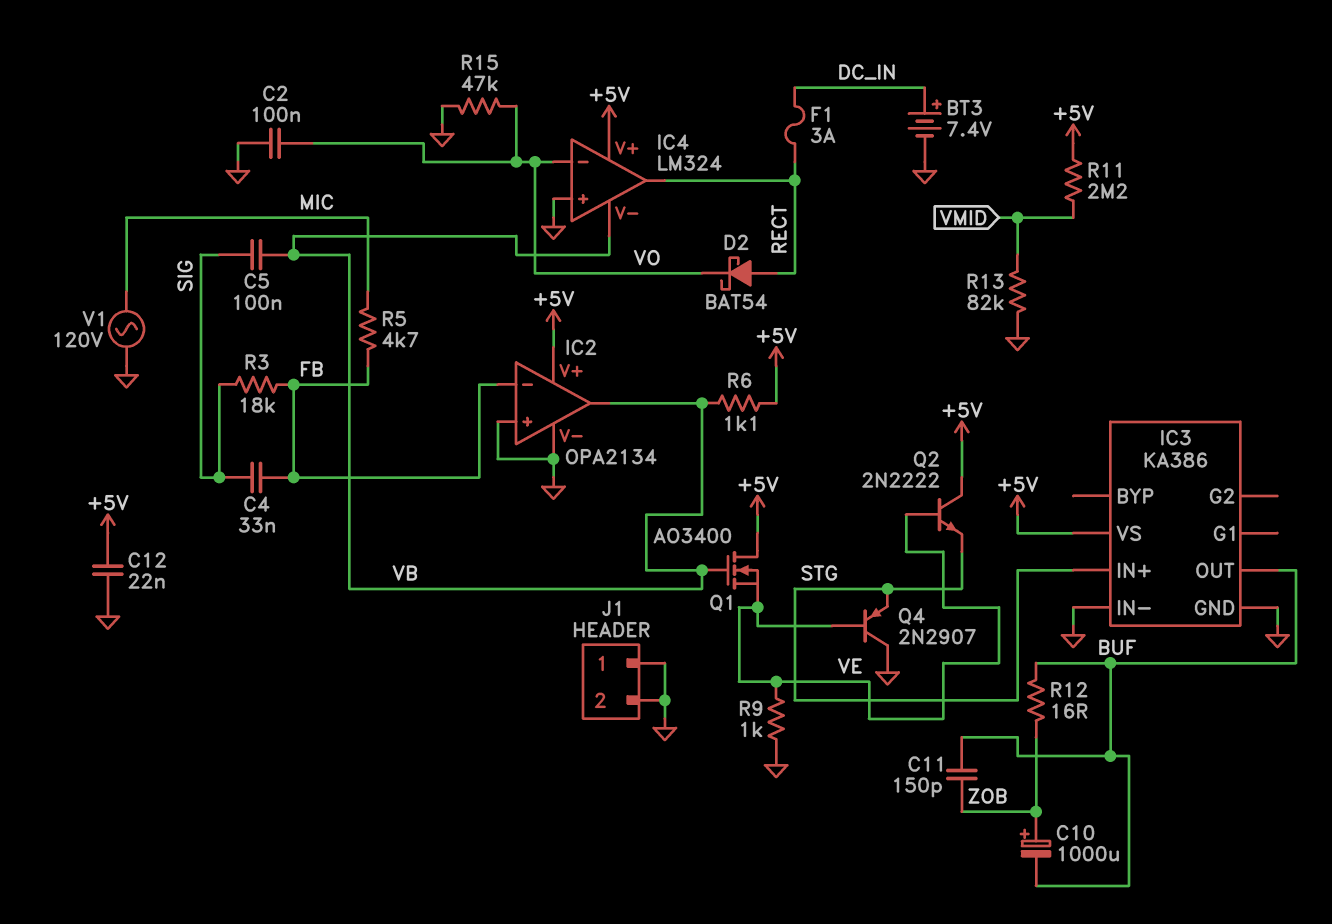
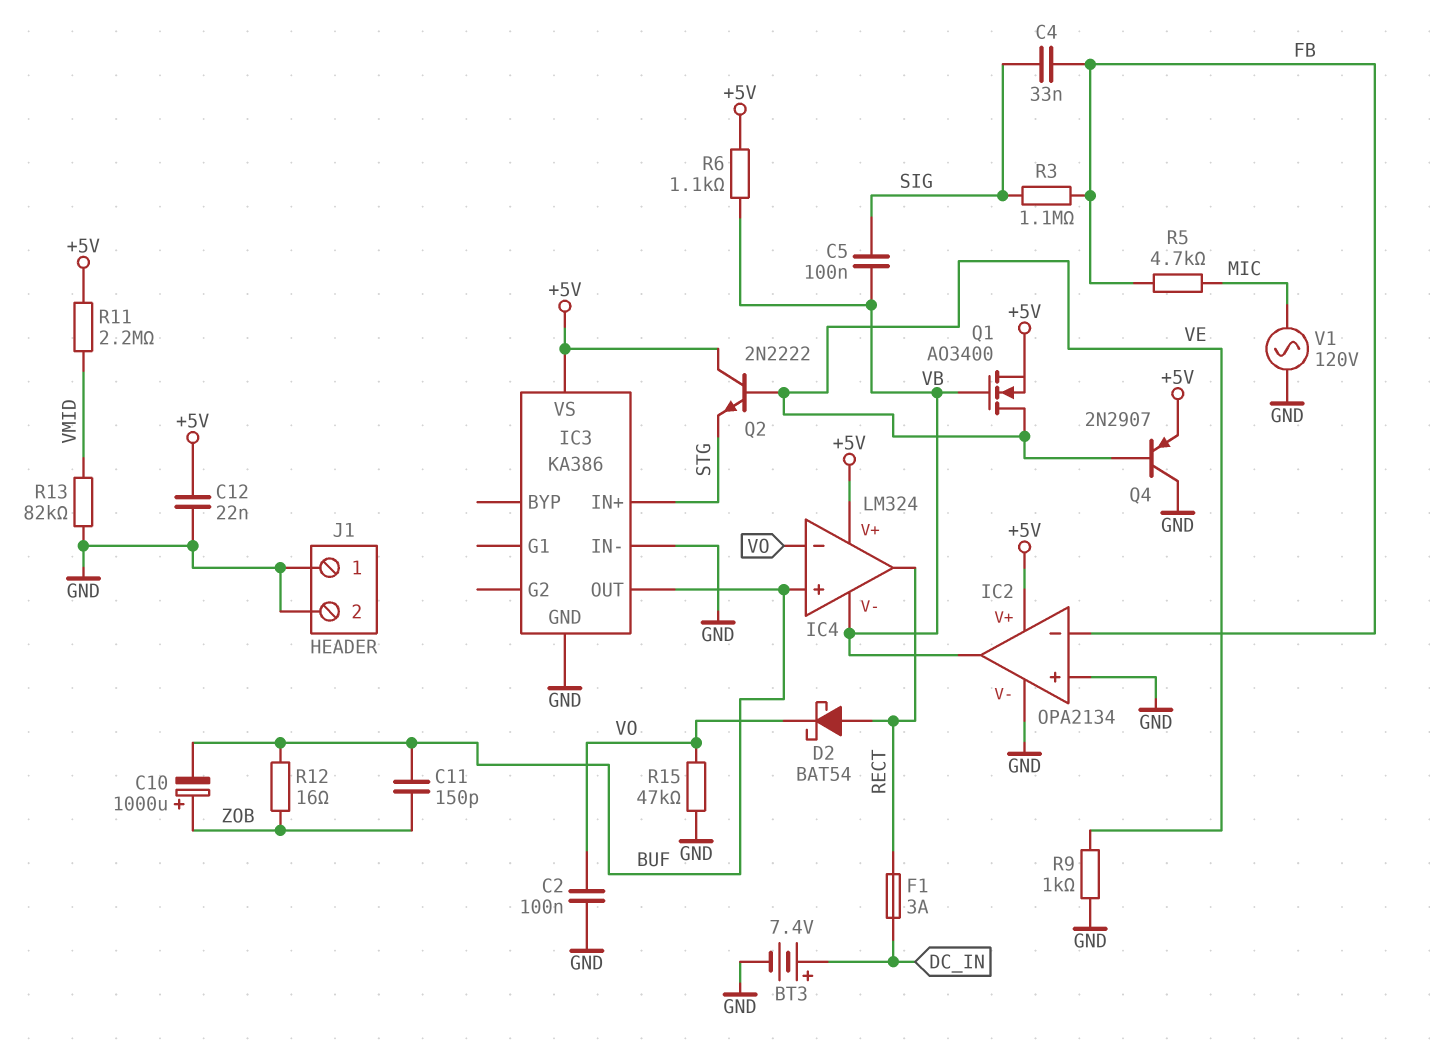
IC4 pin in+: GND -> BUF
Q1: NMOS AO3400 (G VB, D +5V, S VE) -> NMOS AO3400 (G VB, D VE, S +5V)
Q4: PNP 2N2907 (B VE, C GND, E STG) -> PNP 2N2907 (B VE, C GND, E +5V)
R3: 18k (FB, SIG) -> 1.1M (FB, SIG)

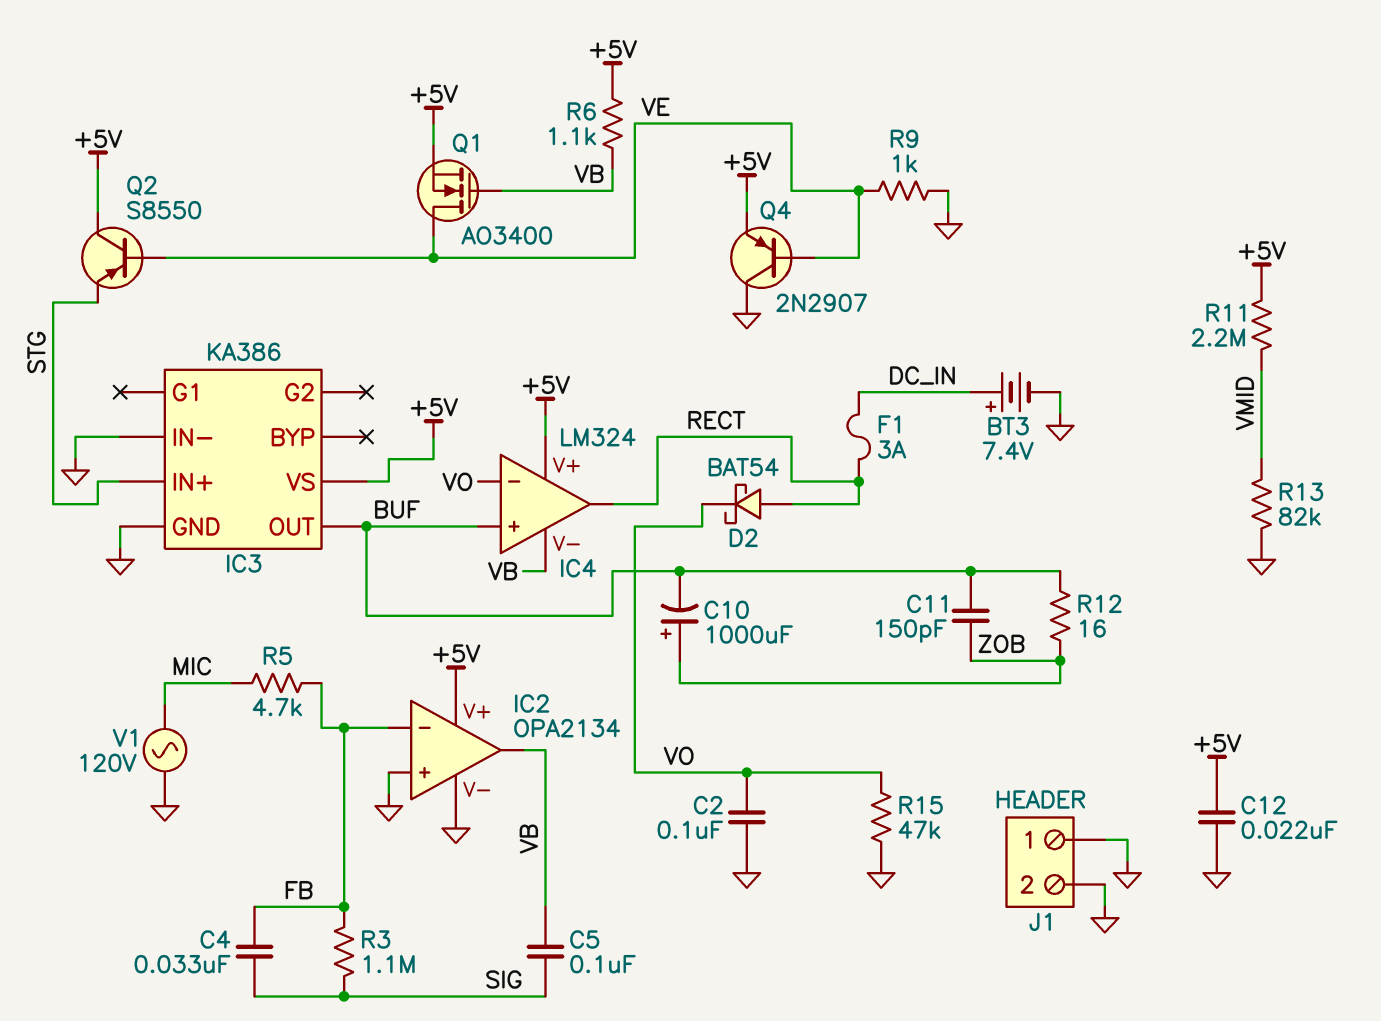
Q2: NPN 2N2222 (B VE, C +5V, E STG) -> PNP S8550 (B VE, C +5V, E STG)

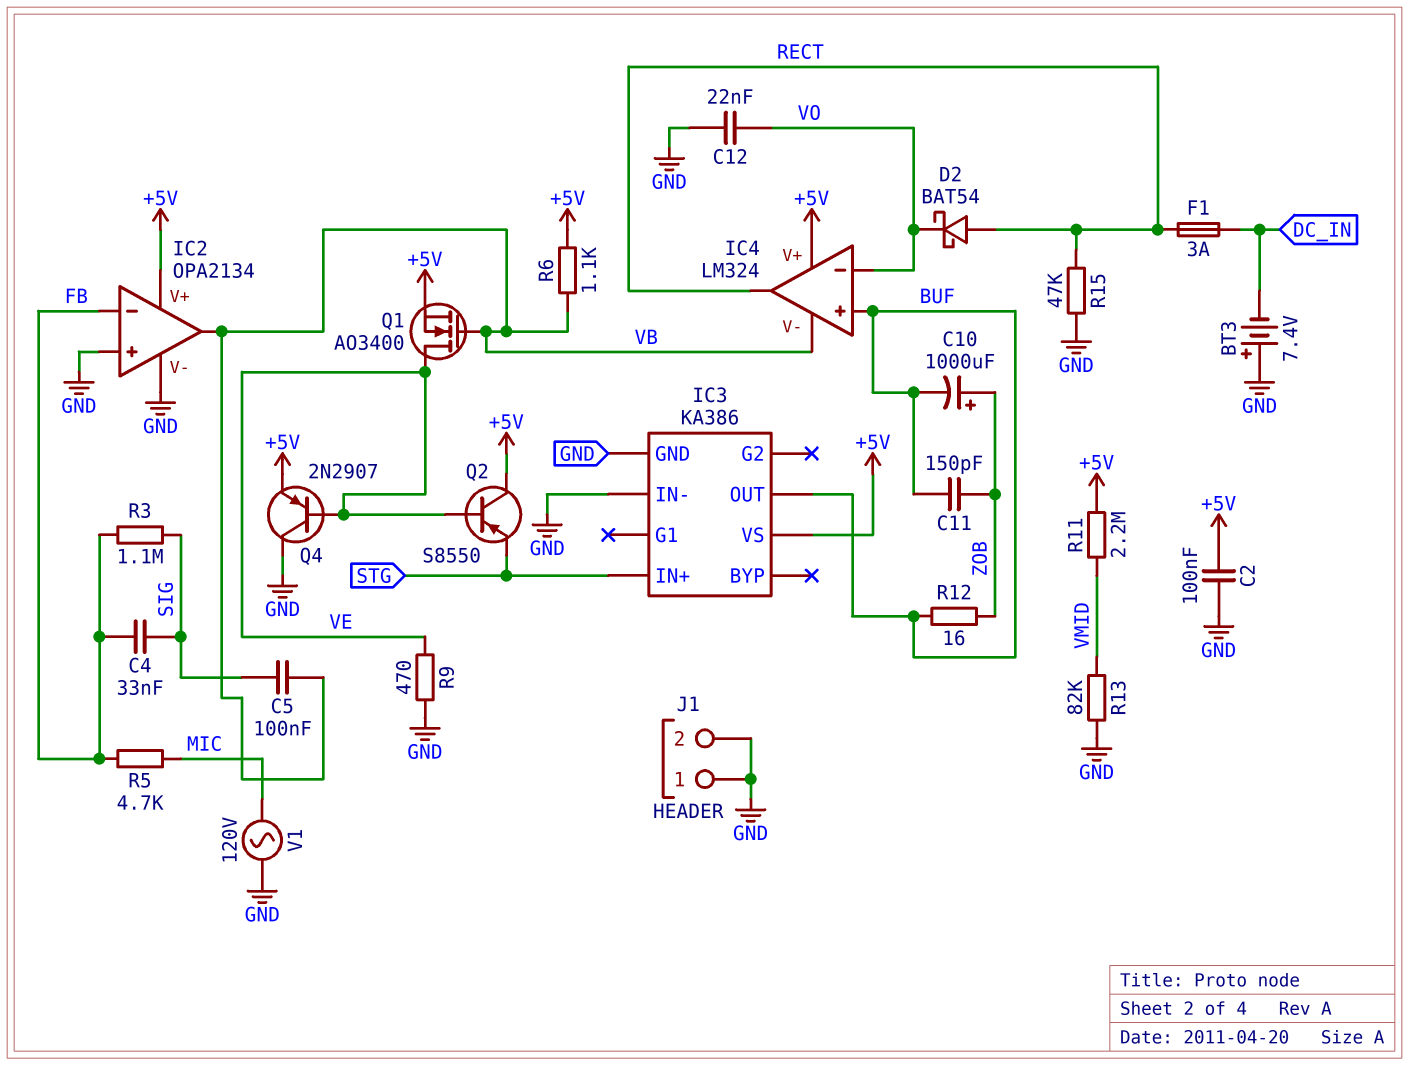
BT3: 7.4V (plus DC_IN, minus GND) -> 7.4V (plus GND, minus DC_IN)
C2: 100nF (GND, VO) -> 100nF (+5V, GND)
C12: 22nF (+5V, GND) -> 22nF (GND, VO)
R9: 1k (GND, VE) -> 470 (GND, VE)
R15: 47k (GND, VO) -> 47k (GND, RECT)

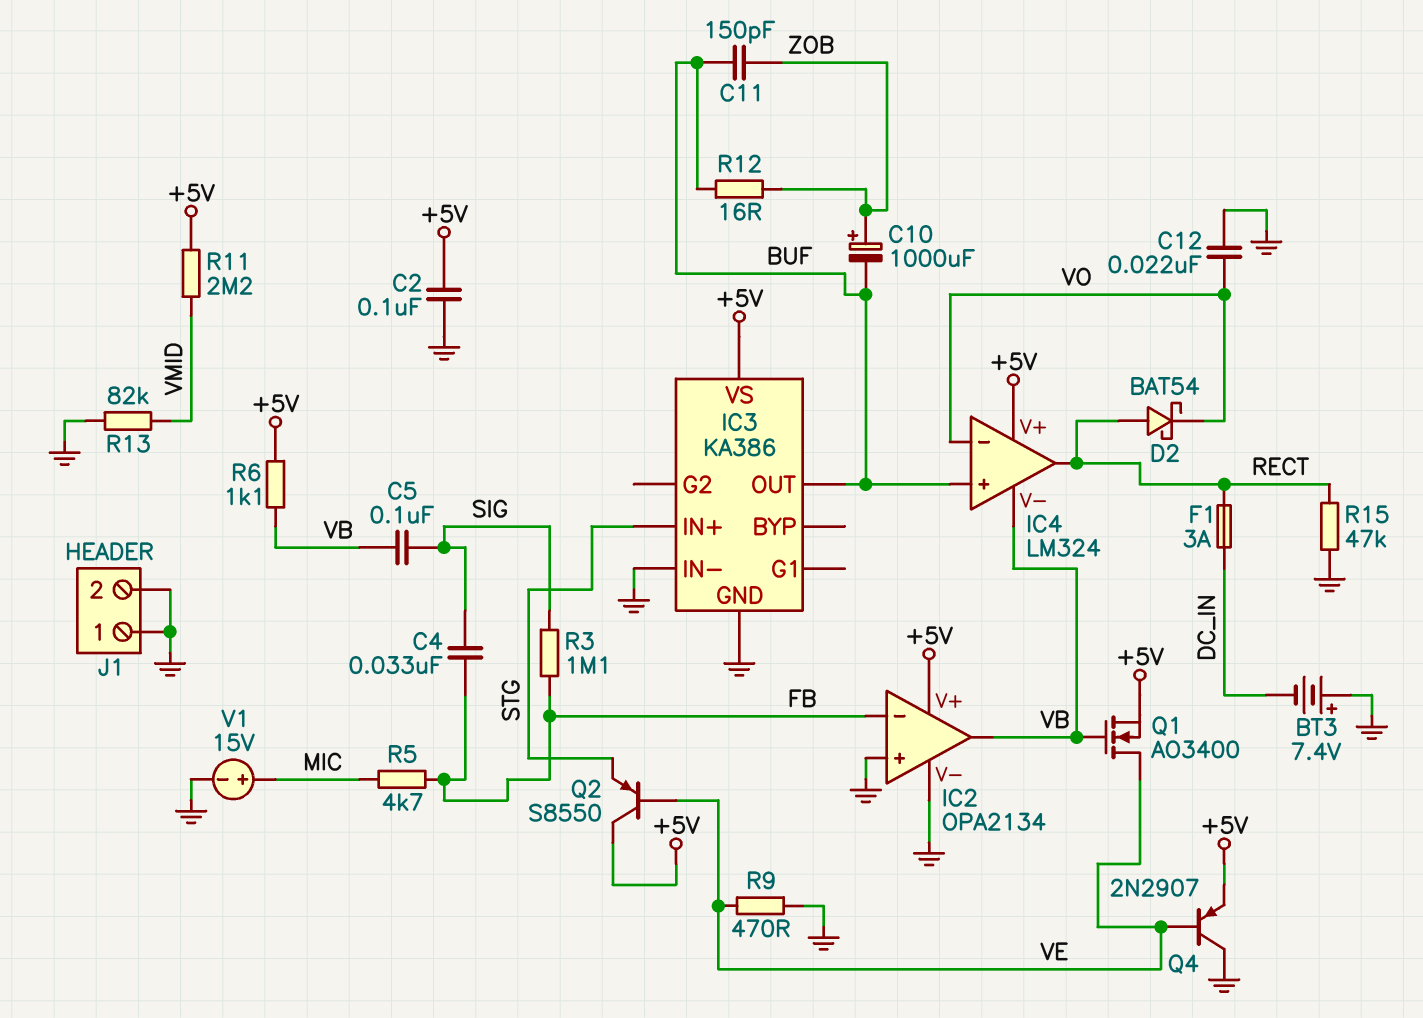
V1: AC 120V (GND, MIC) -> 15V (plus MIC, minus GND)

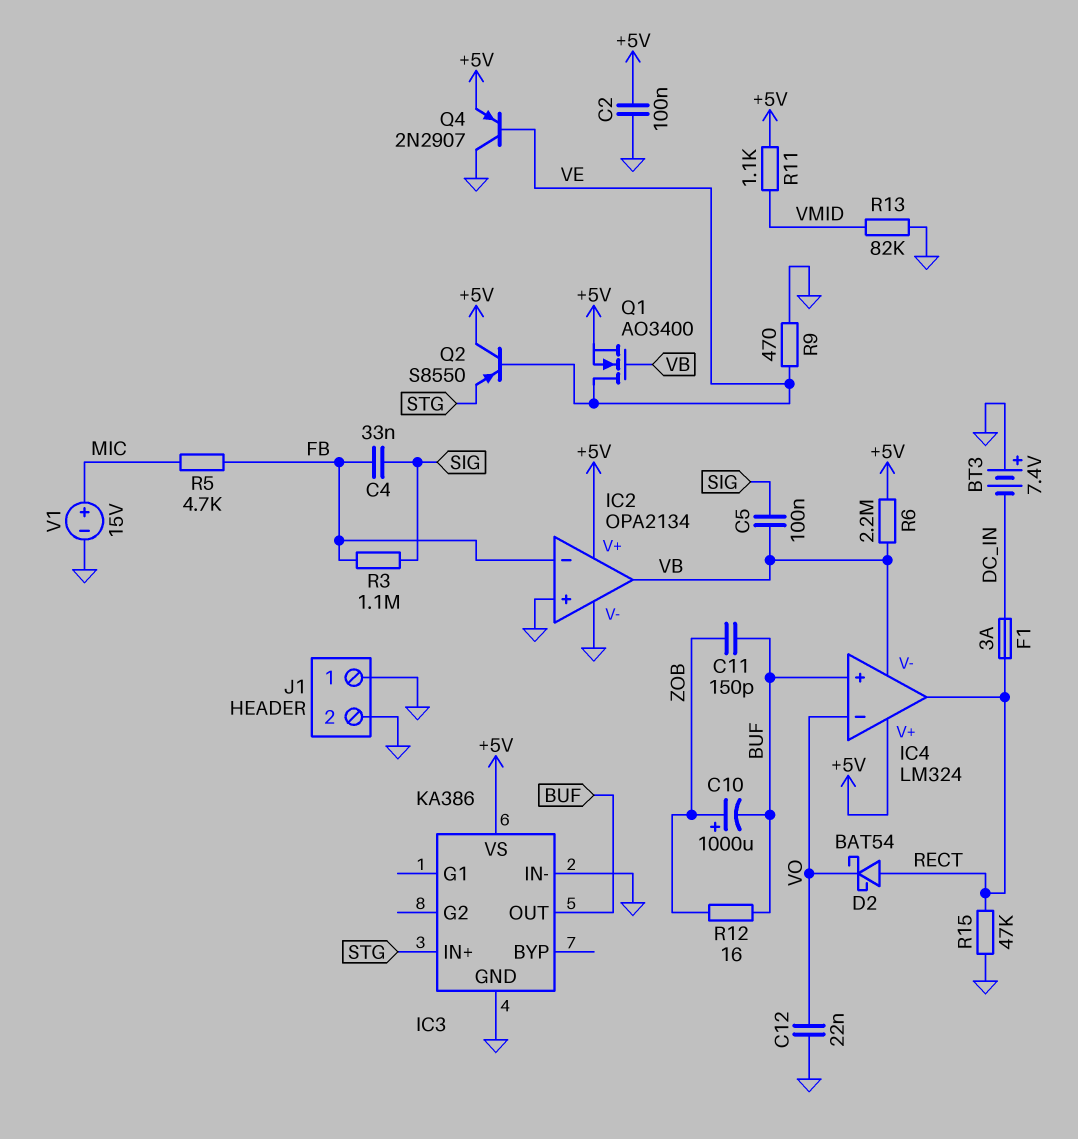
R6: 1.1k (+5V, VB) -> 2.2M (+5V, VB)
R11: 2.2M (+5V, VMID) -> 1.1k (+5V, VMID)

